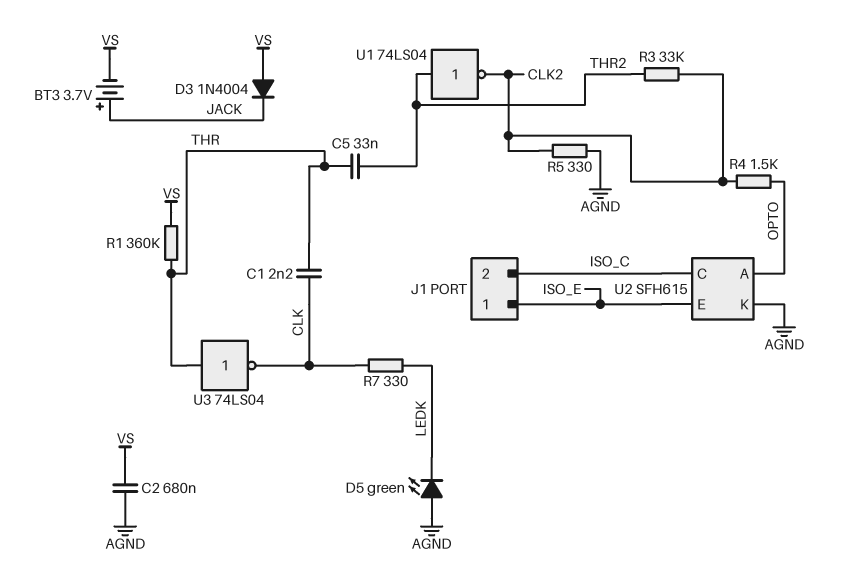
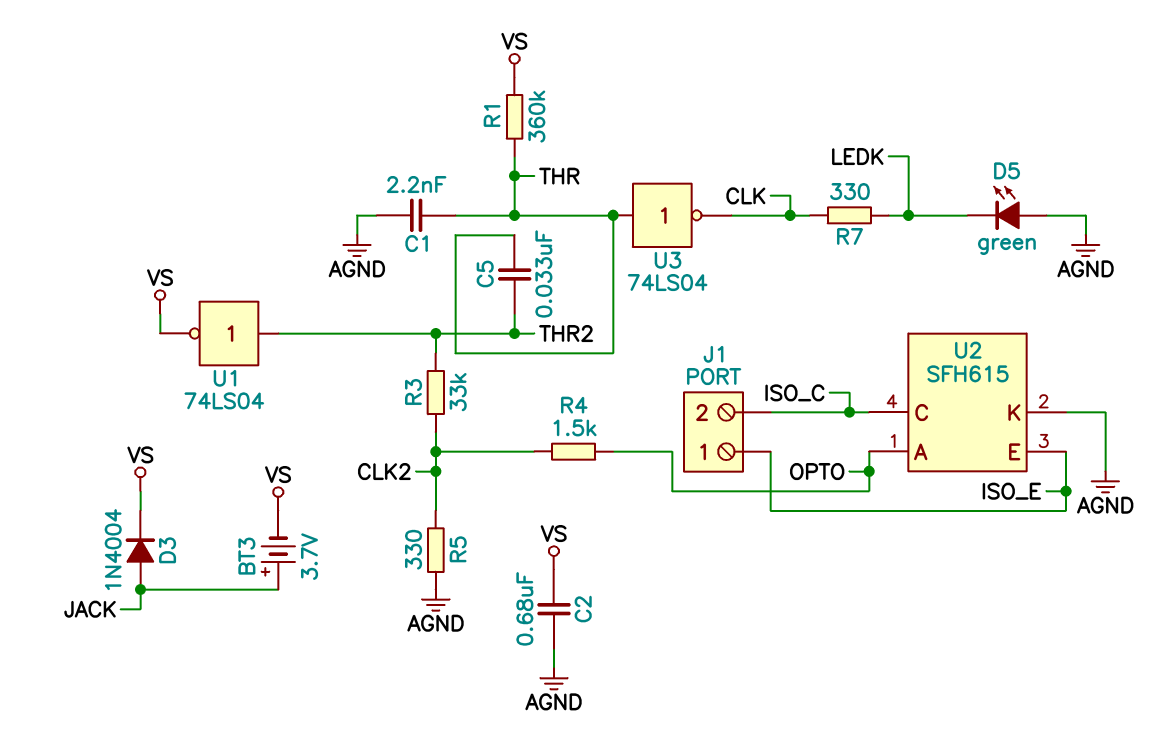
C1: 2.2nF (CLK, THR) -> 2.2nF (AGND, THR)
D3: diode 1N4004 (A VS, K JACK) -> diode 1N4004 (A JACK, K VS)
U1: NOT 74LS04 (in THR2, out CLK2) -> NOT 74LS04 (in THR2, out VS)

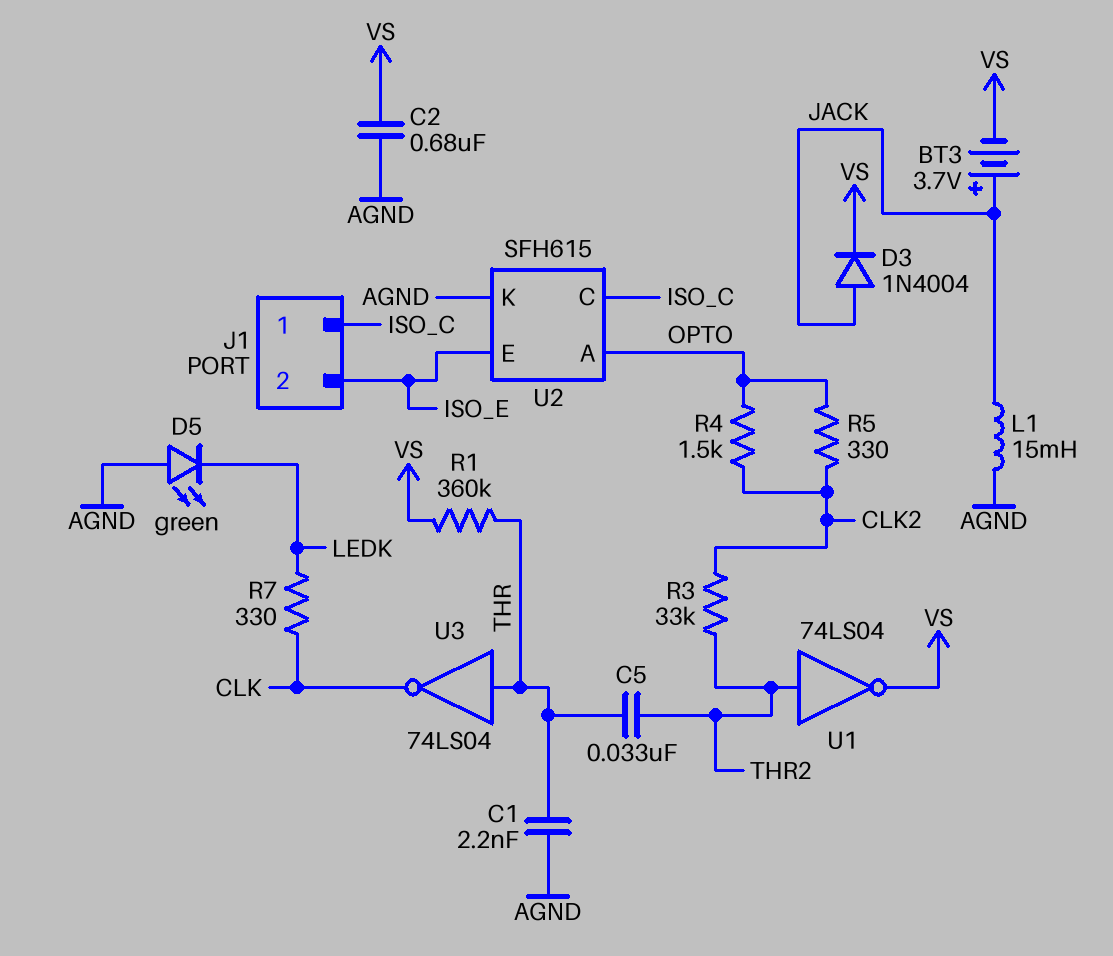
J1 pin 1: ISO_E -> ISO_C
J1 pin 2: ISO_C -> ISO_E
L1: none -> 15mH (AGND, JACK)
R5: 330 (AGND, CLK2) -> 330 (CLK2, OPTO)

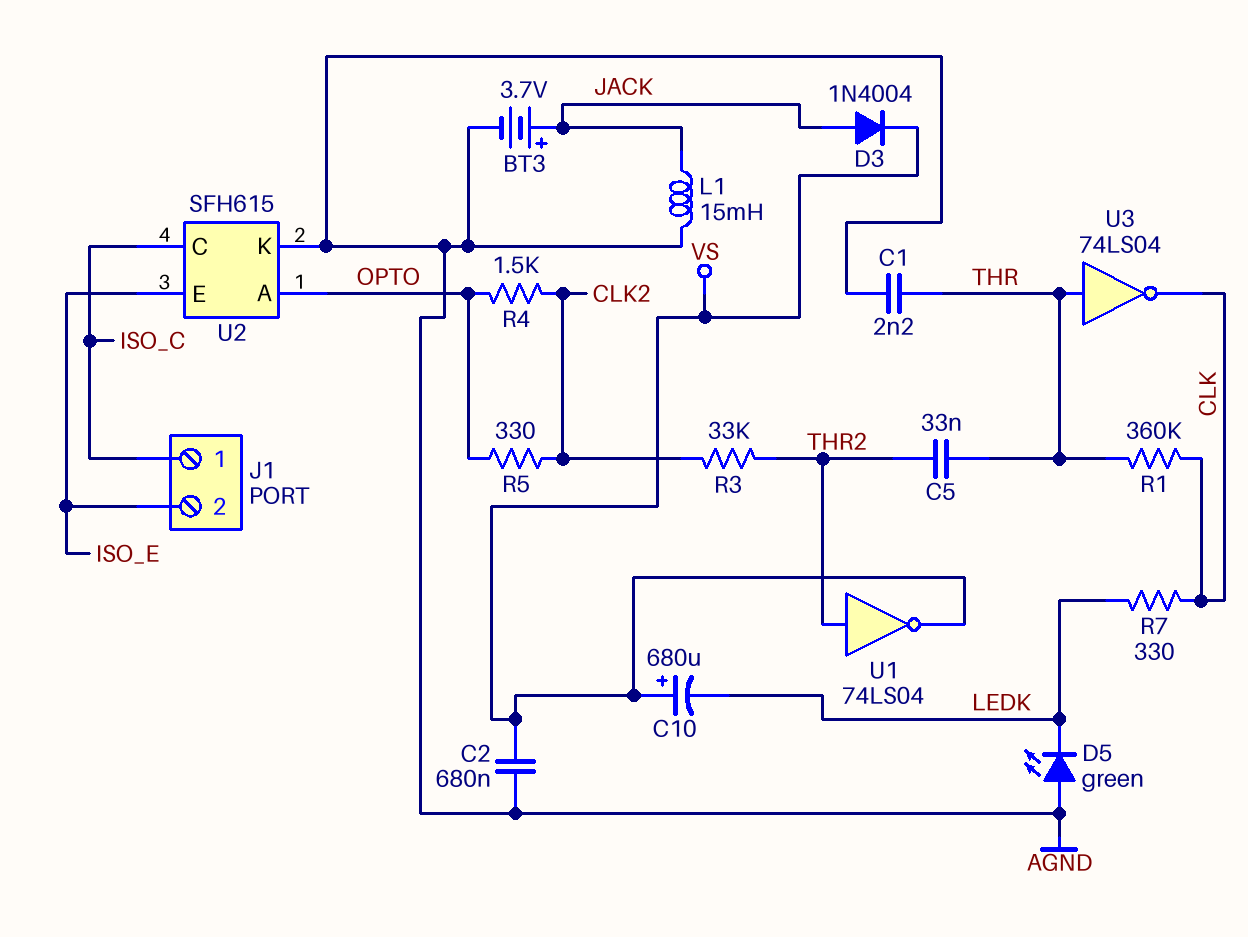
BT3: 3.7V (plus JACK, minus VS) -> 3.7V (plus JACK, minus AGND)
C10: none -> 680uF (plus VS, minus LEDK)
R1: 360k (THR, VS) -> 360k (CLK, THR)

